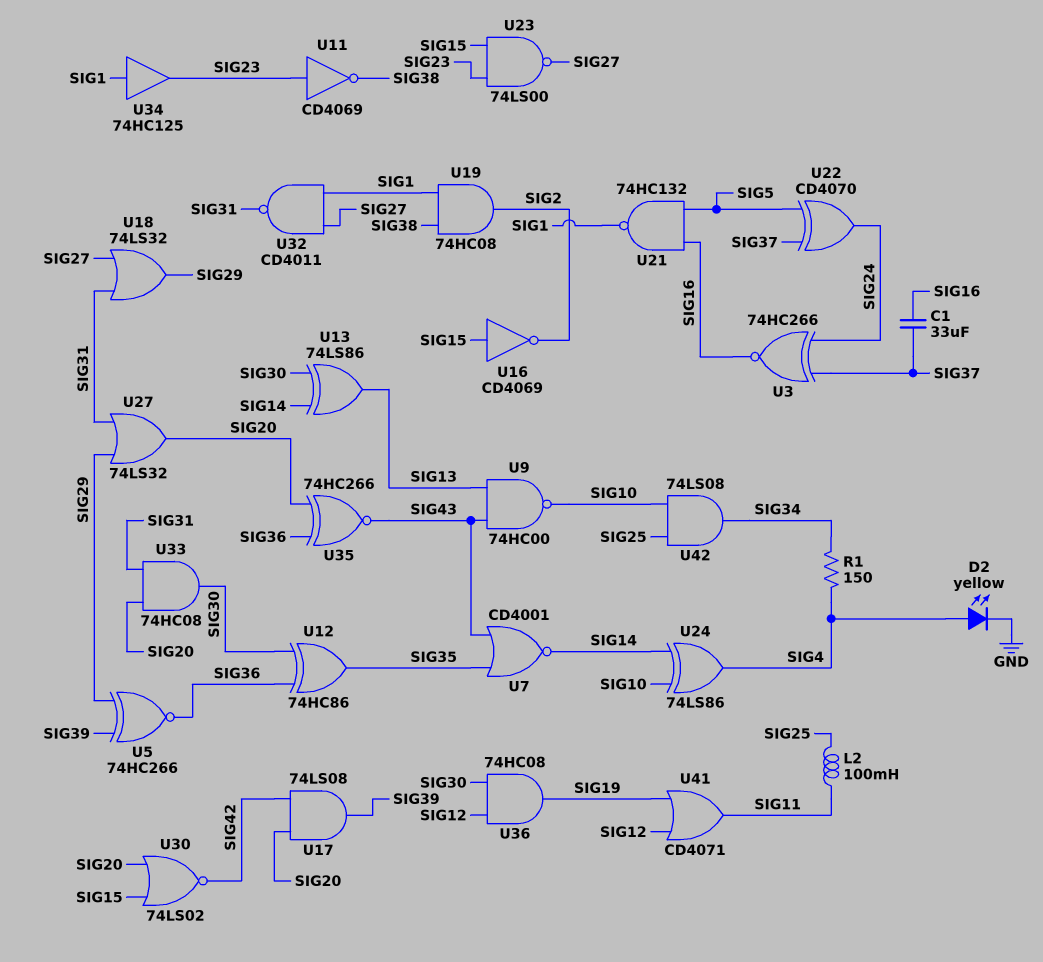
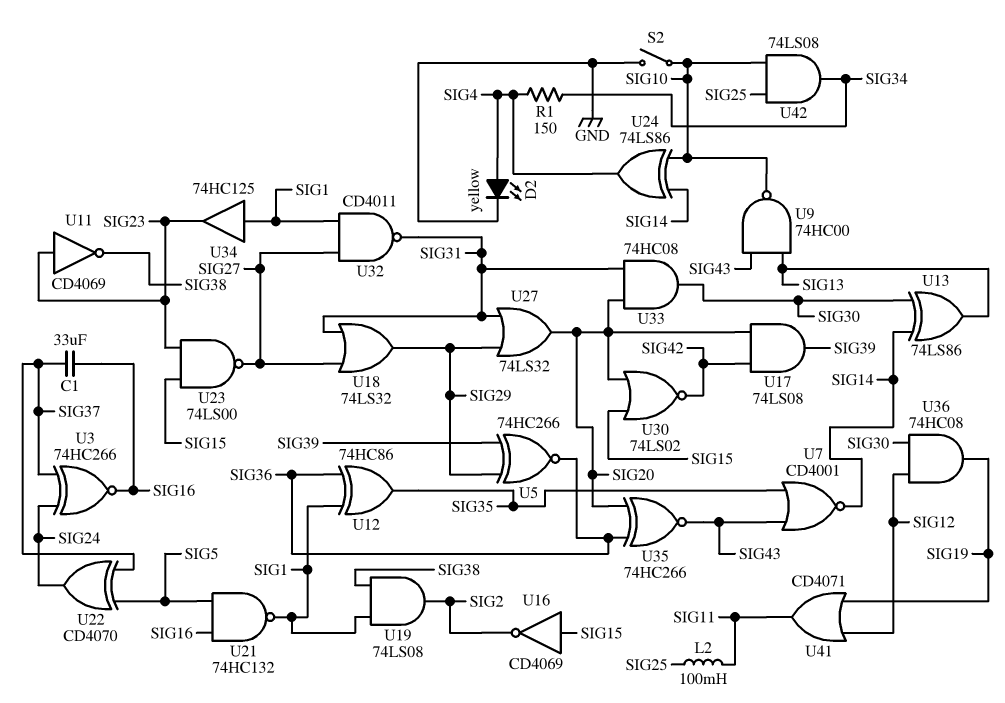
S2: none -> switch (GND, SIG10)
U12: XOR 74HC86 (in SIG30, in SIG36, out SIG35) -> XOR 74HC86 (in SIG1, in SIG36, out SIG35)
U19: AND 74HC08 (in SIG1, in SIG38, out SIG2) -> AND 74LS08 (in SIG1, in SIG38, out SIG2)

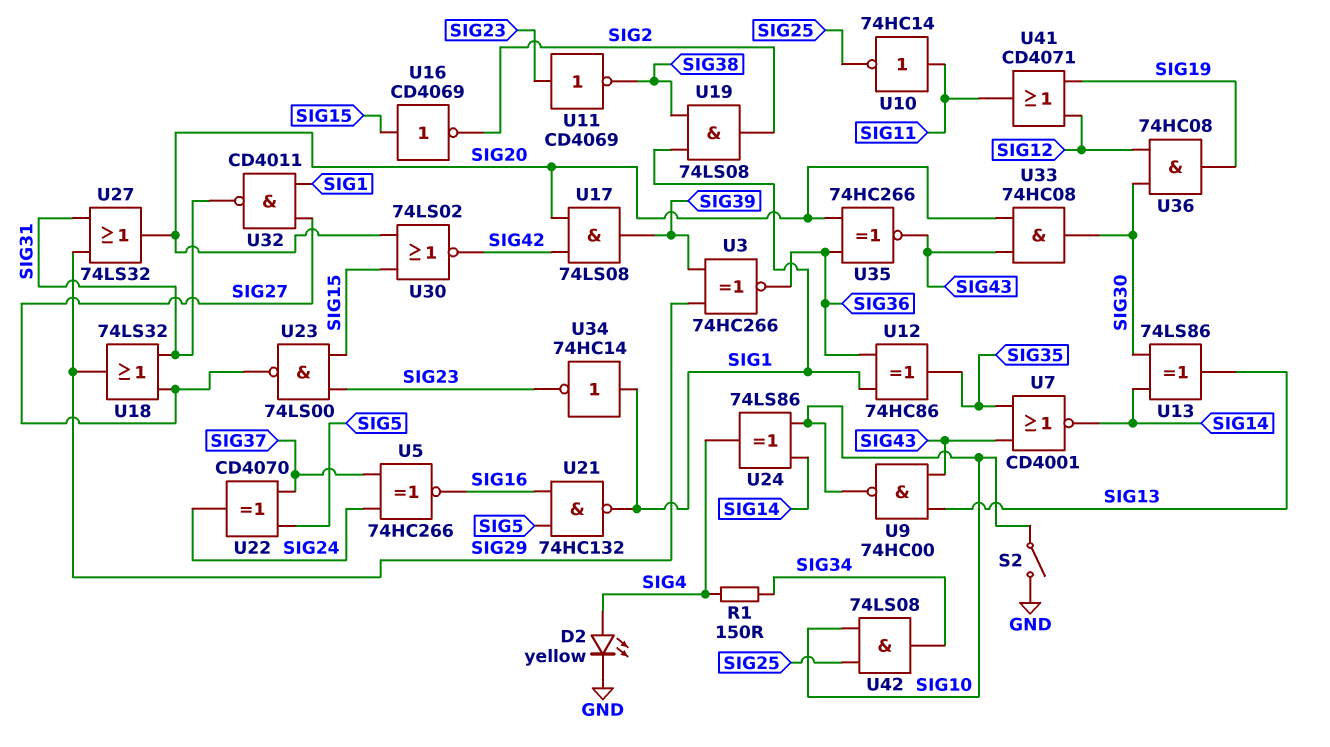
C1: 33uF (SIG16, SIG37) -> none
L2: 100mH (SIG11, SIG25) -> none
U3: XNOR 74HC266 (in SIG24, in SIG37, out SIG16) -> XNOR 74HC266 (in SIG29, in SIG39, out SIG36)
U5: XNOR 74HC266 (in SIG29, in SIG39, out SIG36) -> XNOR 74HC266 (in SIG24, in SIG37, out SIG16)
U10: none -> NOT 74HC14 (in SIG11, out SIG25)
U33: AND 74HC08 (in SIG20, in SIG31, out SIG30) -> AND 74HC08 (in SIG20, in SIG43, out SIG30)
U34: buffer 74HC125 (in SIG1, out SIG23) -> NOT 74HC14 (in SIG1, out SIG23)

